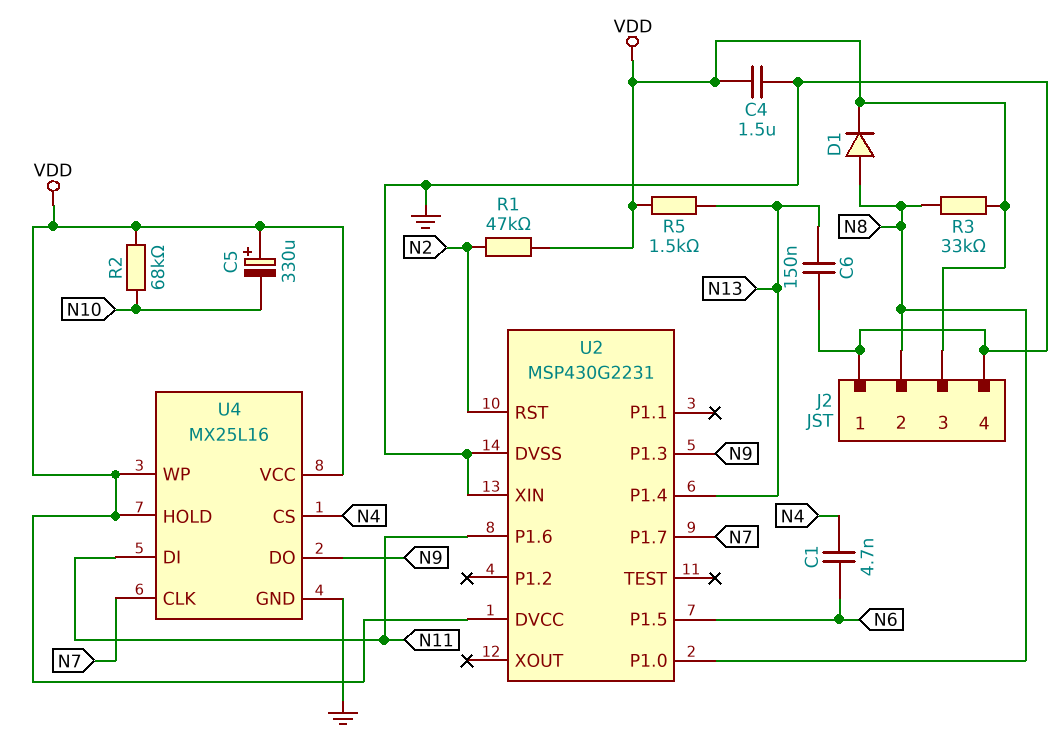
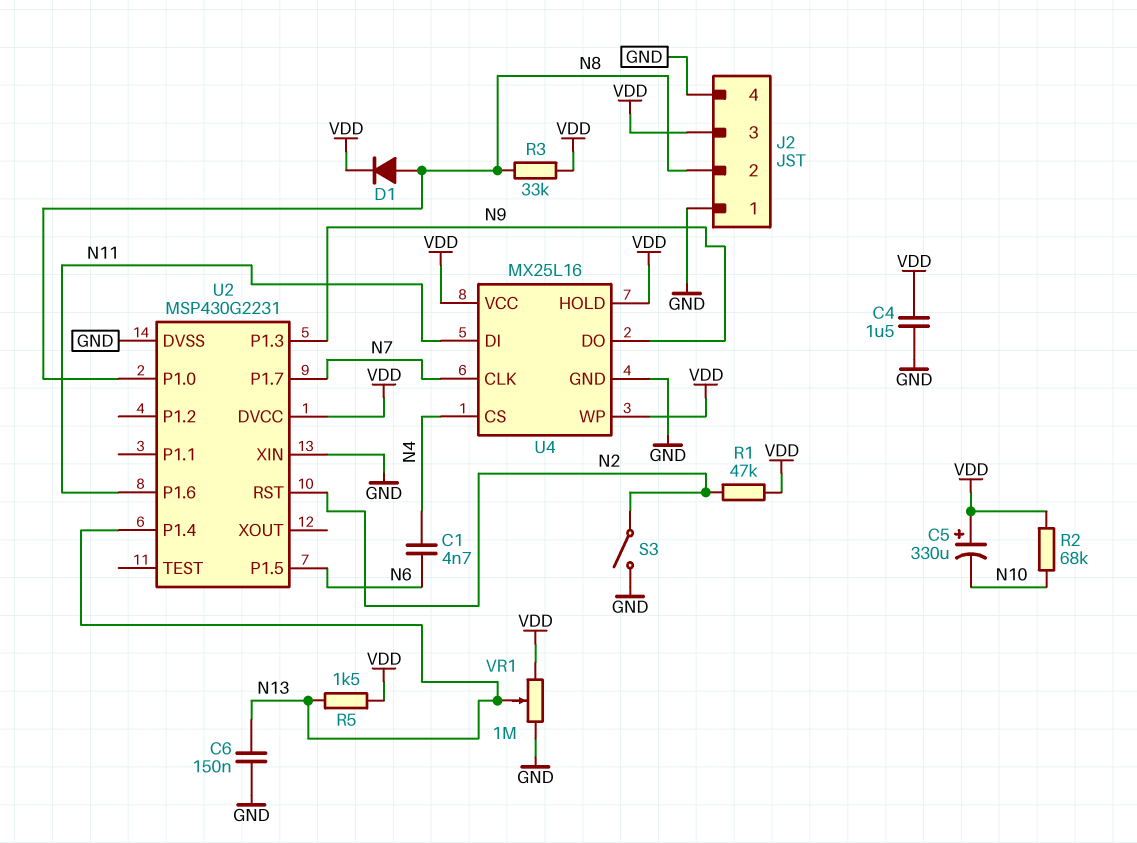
S3: none -> switch (GND, N2)
VR1: none -> 1M (GND, VDD, wiper N13)

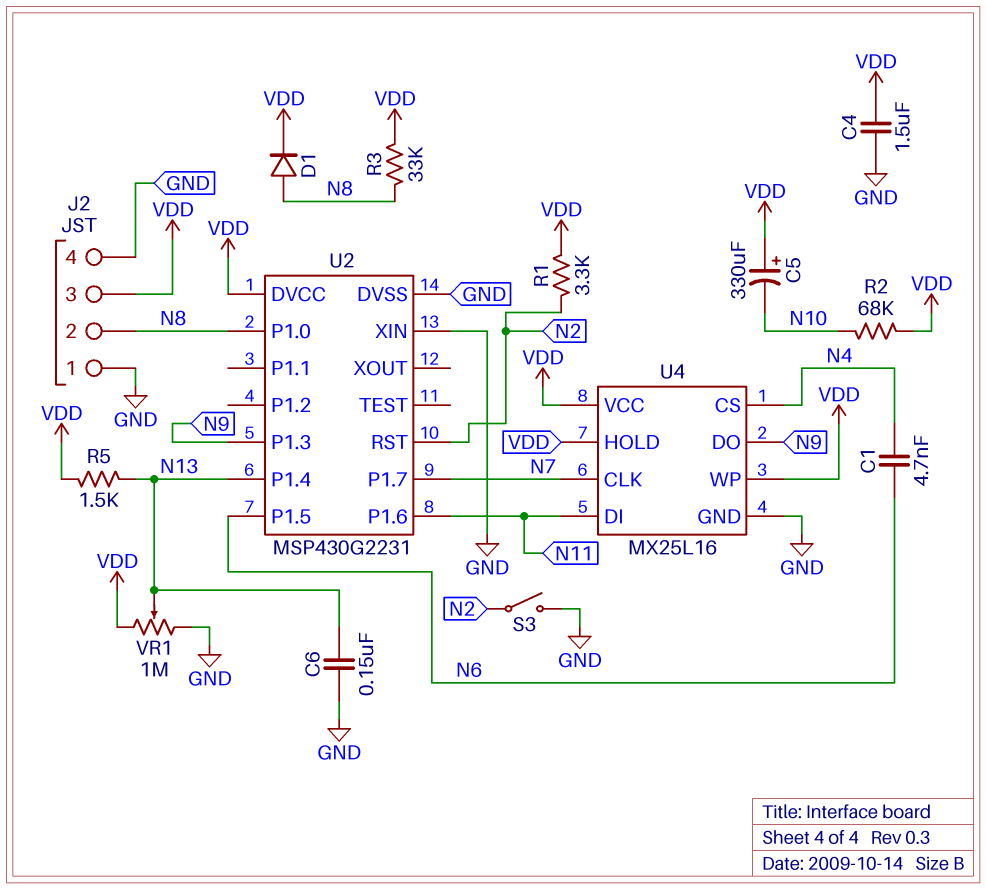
R1: 47k (N2, VDD) -> 3.3k (N2, VDD)

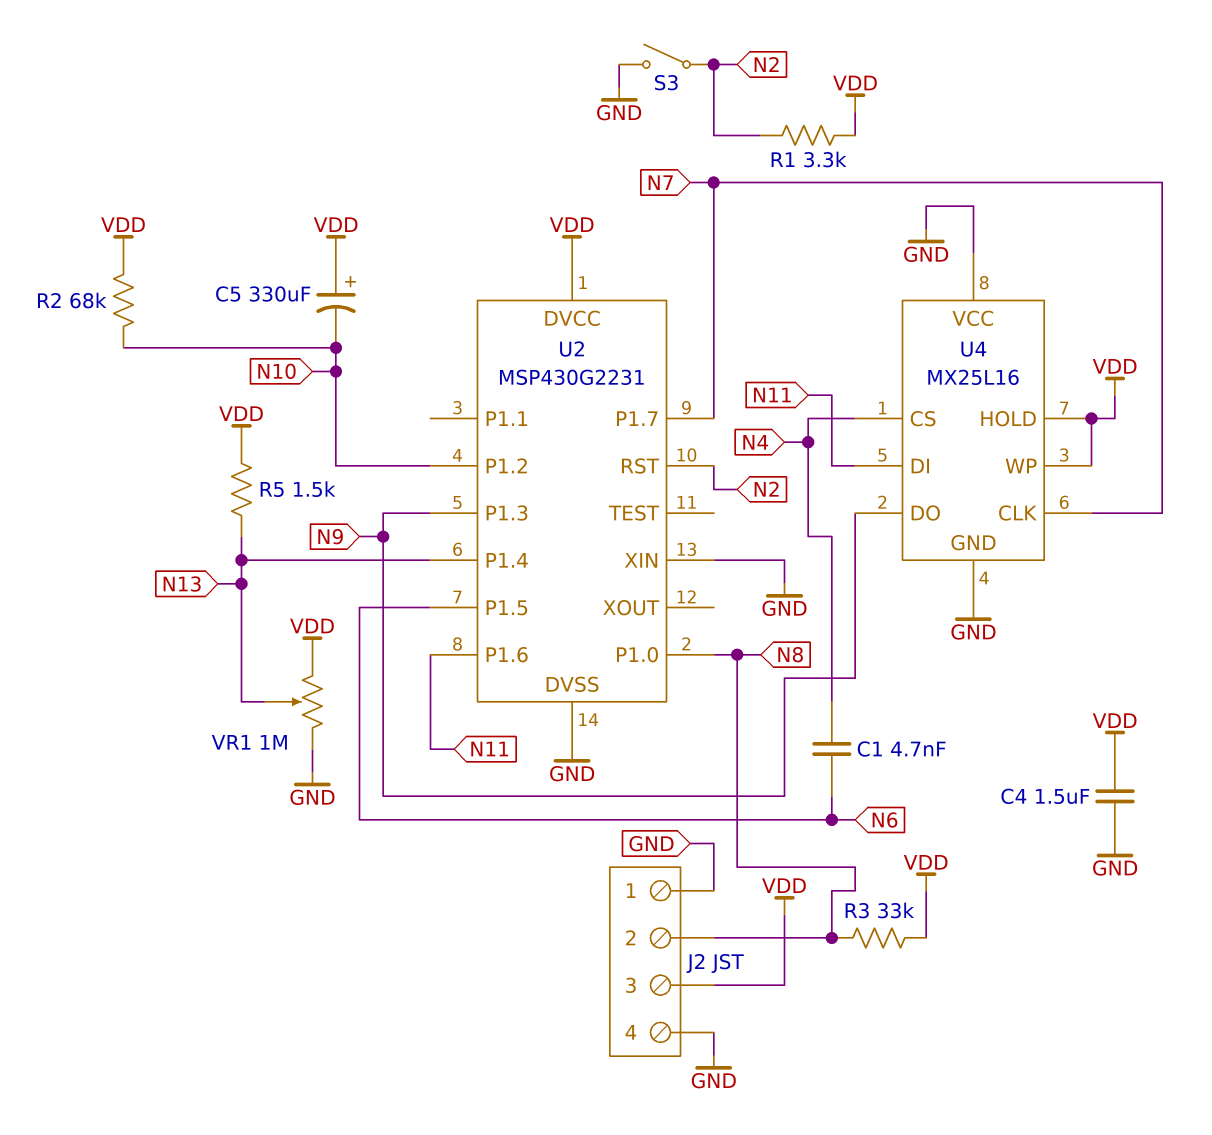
C6: 150nF (GND, N13) -> none
D1: diode (A N8, K VDD) -> none
U2 pin P1.2: none -> N10
U4 pin VCC: VDD -> GND

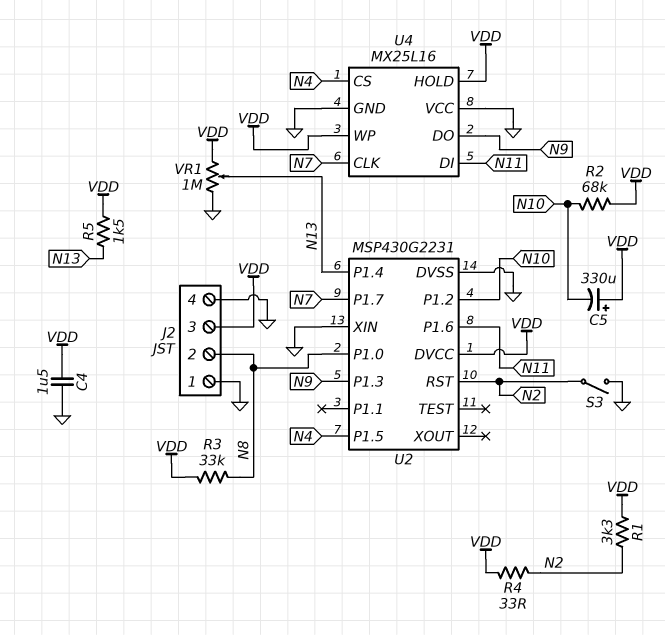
C1: 4.7nF (N4, N6) -> none
R4: none -> 33 (N2, VDD)
U2 pin P1.5: N6 -> N4

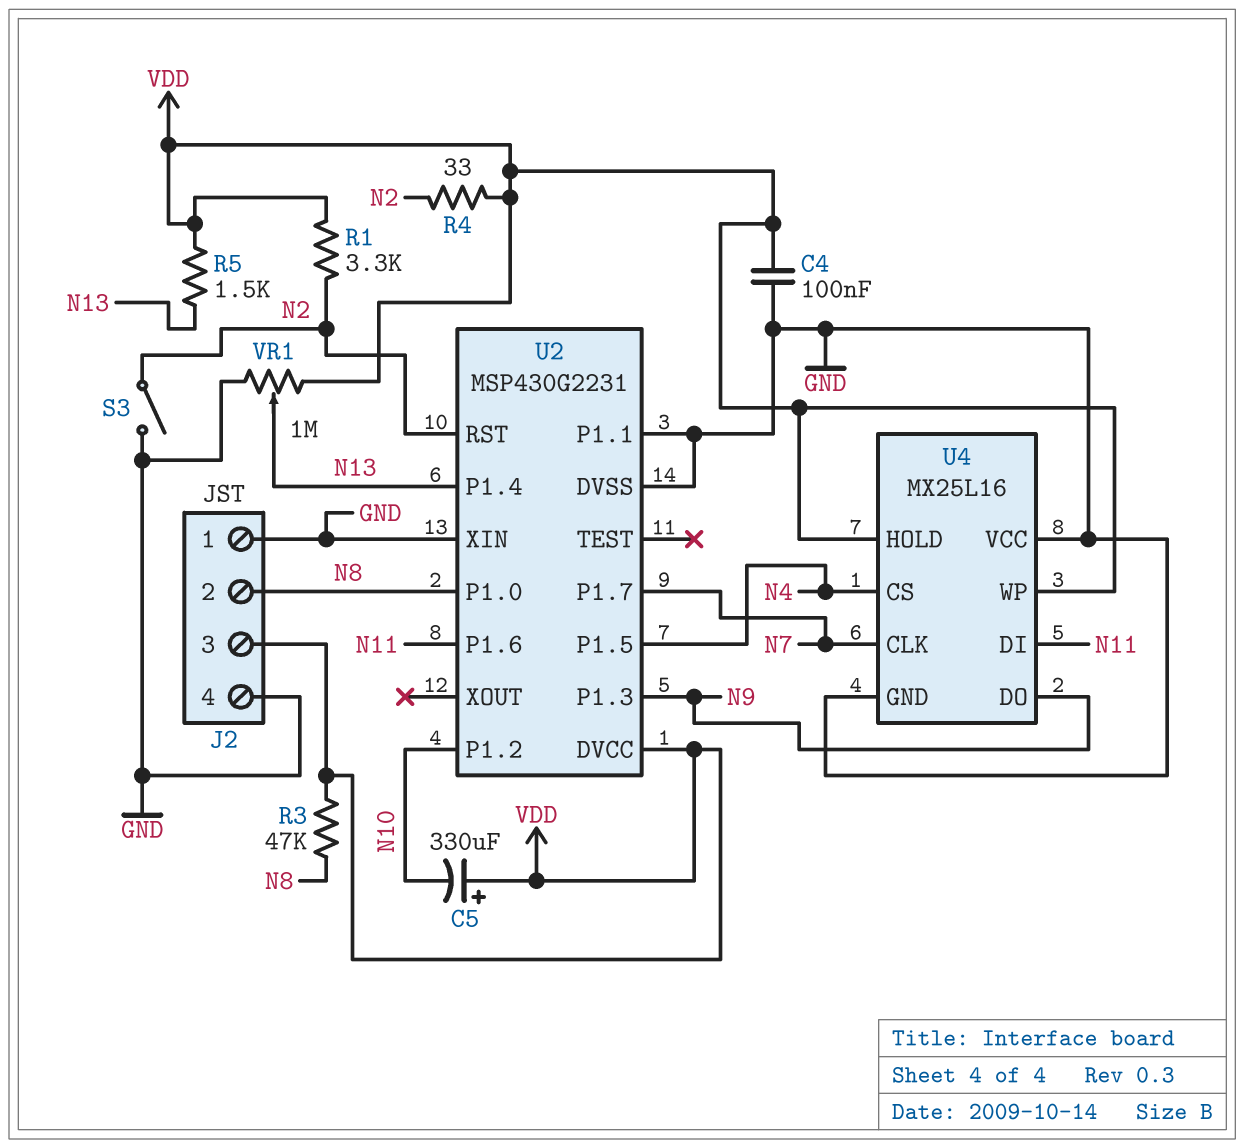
C4: 1.5uF (GND, VDD) -> 100nF (GND, VDD)
R2: 68k (N10, VDD) -> none
R3: 33k (N8, VDD) -> 47k (N8, VDD)
U2 pin P1.1: none -> GND

